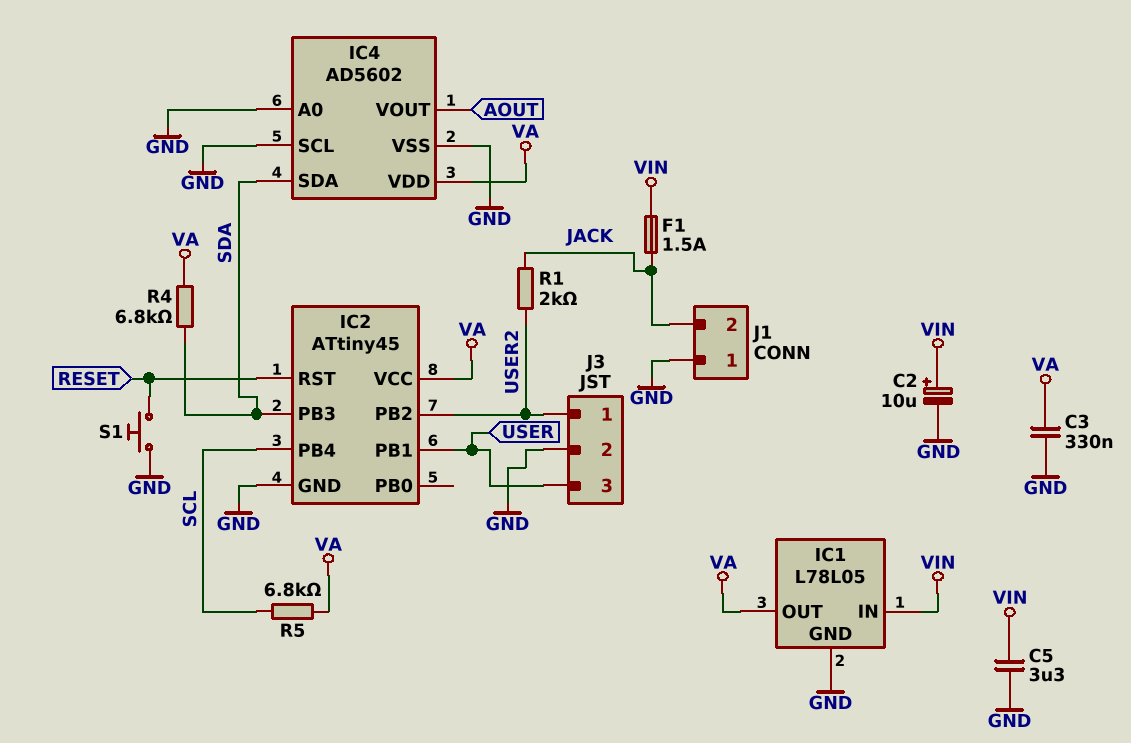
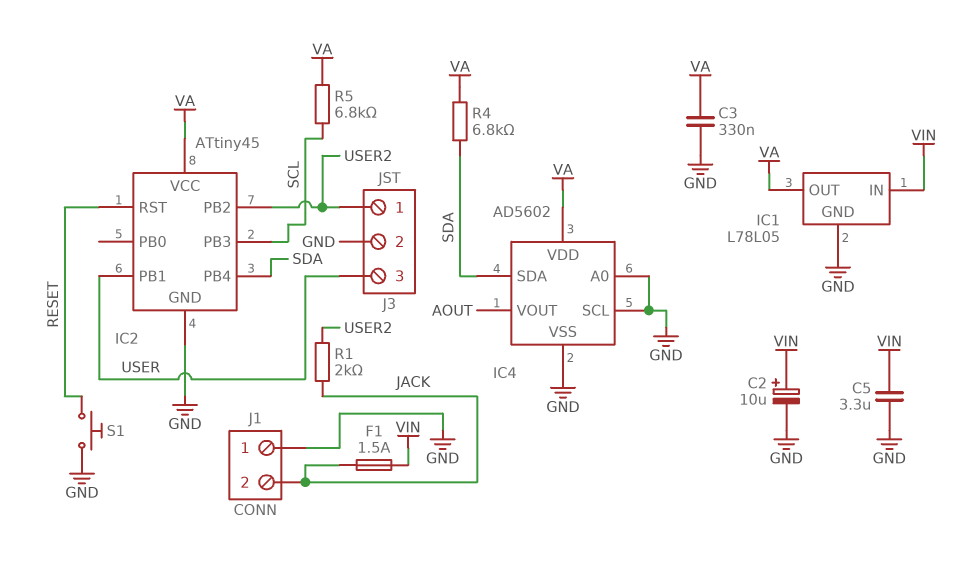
IC2 pin PB3: SDA -> SCL
IC2 pin PB4: SCL -> SDA

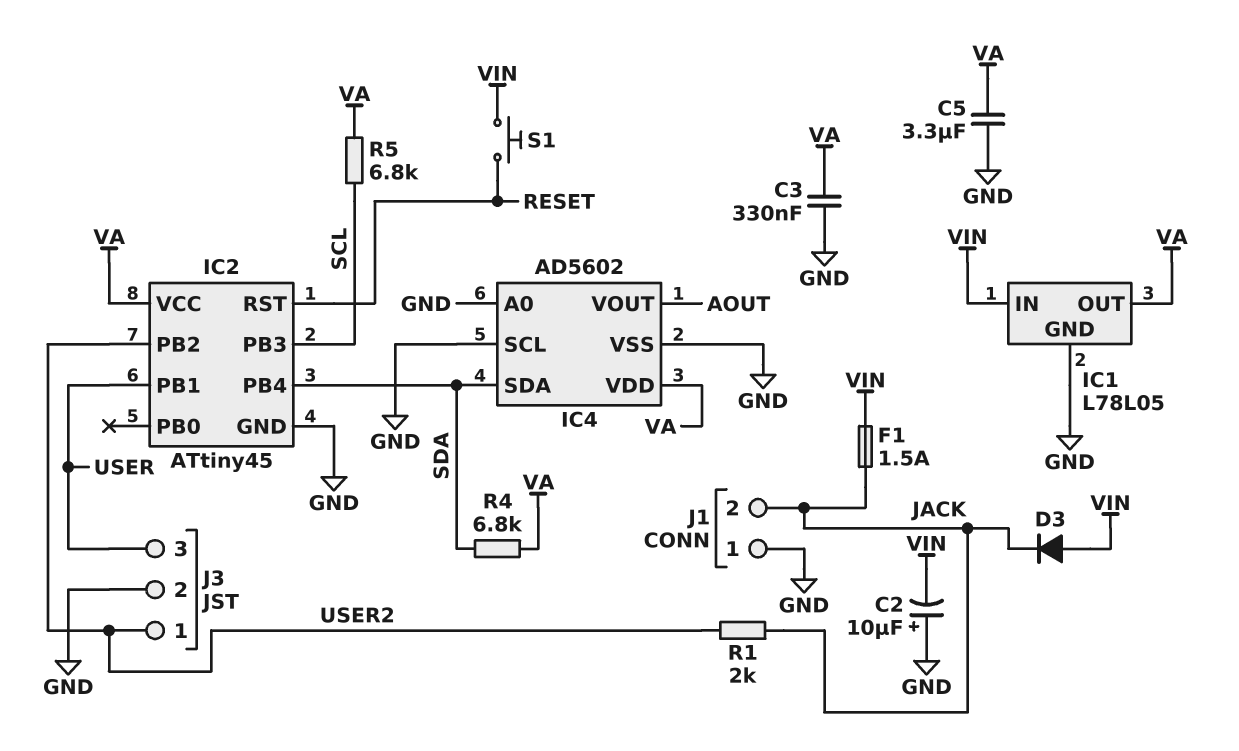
C2: 10uF (plus VIN, minus GND) -> 10uF (plus GND, minus VIN)
C5: 3.3uF (GND, VIN) -> 3.3uF (GND, VA)
D3: none -> diode (A VIN, K JACK)
S1: button (GND, RESET) -> button (RESET, VIN)

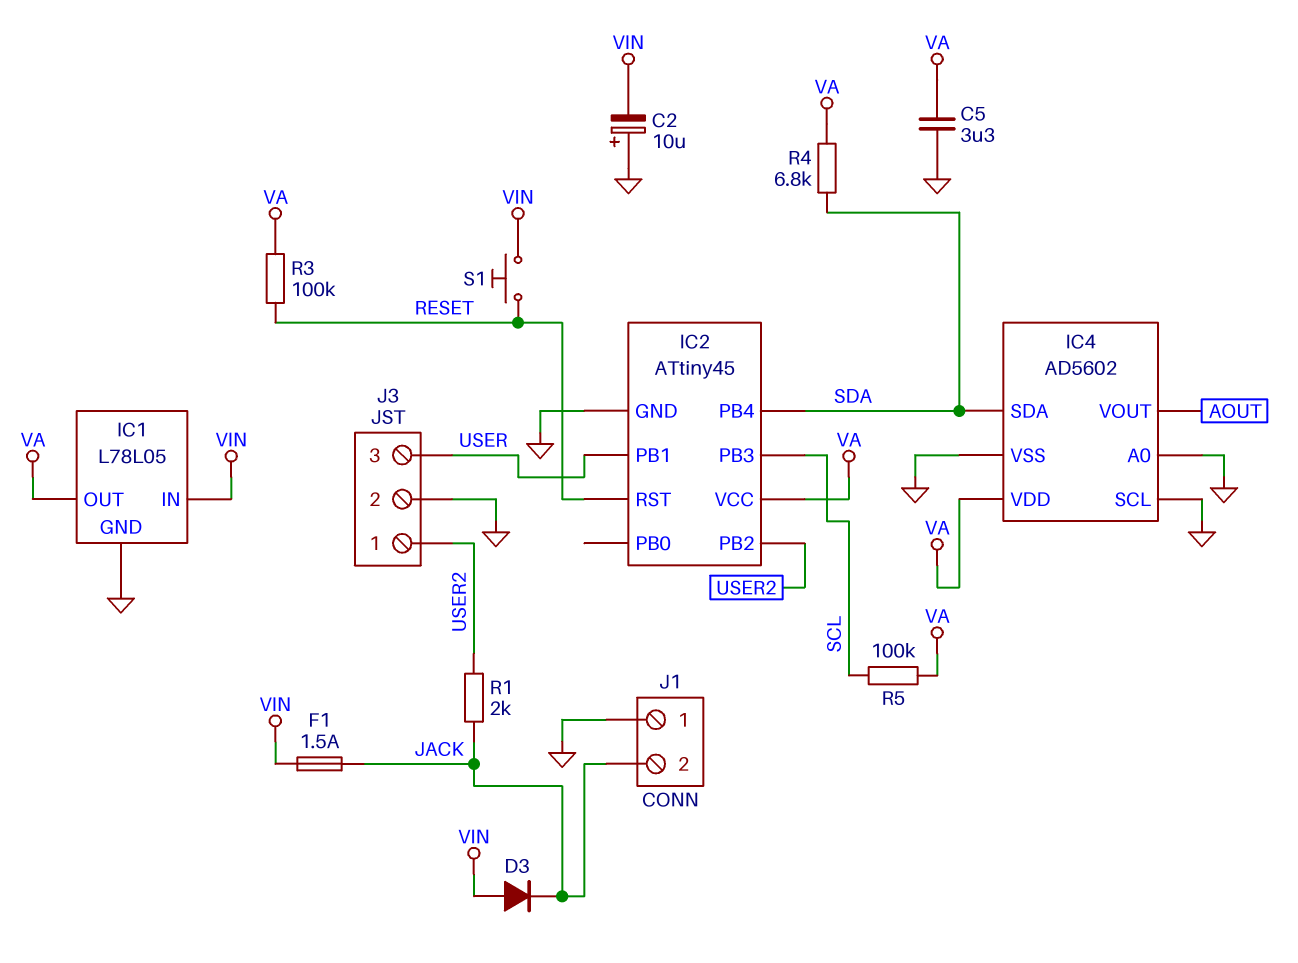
C3: 330nF (GND, VA) -> none
R3: none -> 100k (RESET, VA)
R5: 6.8k (SCL, VA) -> 100k (SCL, VA)

